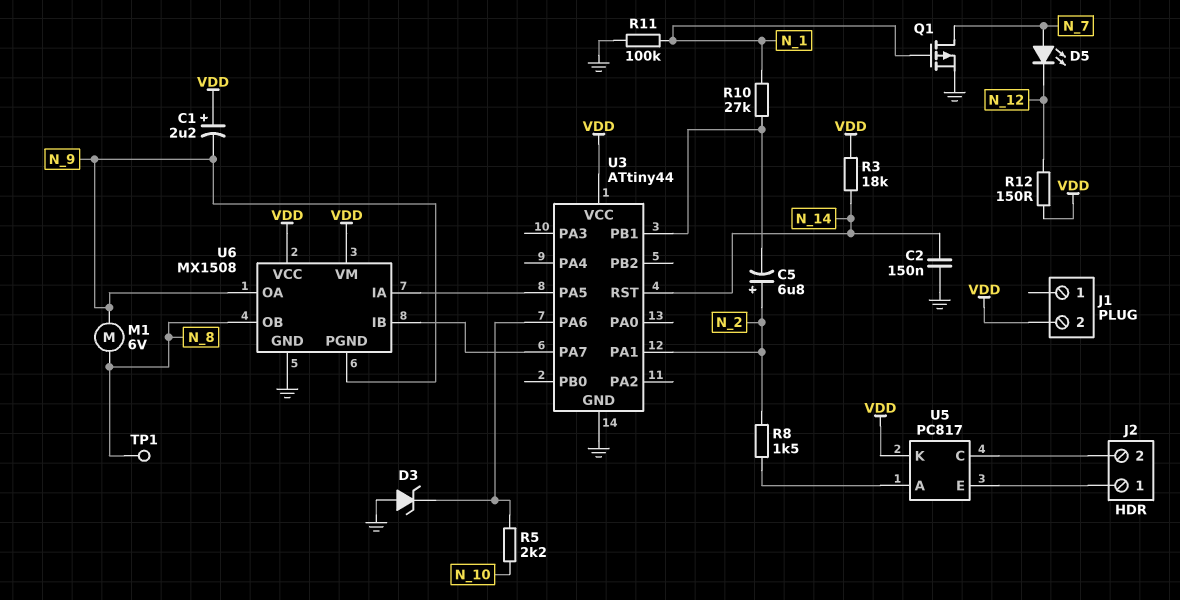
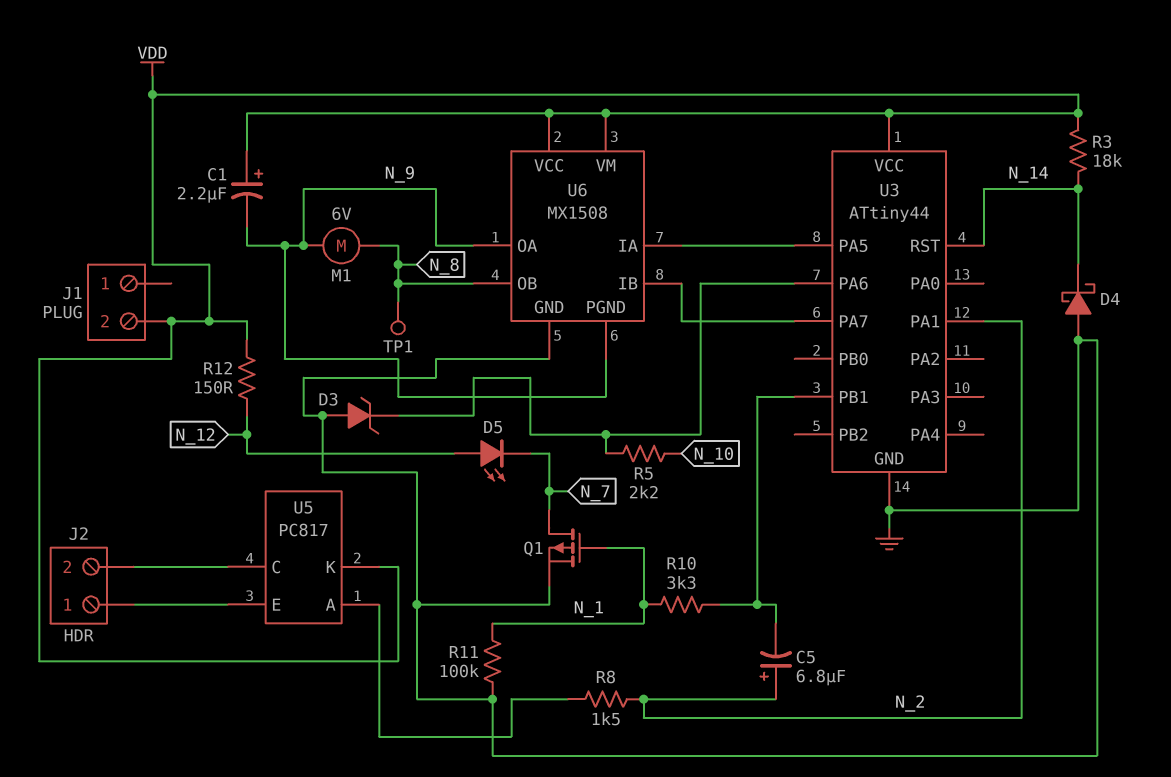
C2: 150nF (GND, N_14) -> none
D4: none -> schottky (A GND, K N_14)
D5: LED (A N_7, K N_12) -> LED (A N_12, K N_7)
R10: 27k (N_1, U3/PB1) -> 3.3k (N_1, U3/PB1)

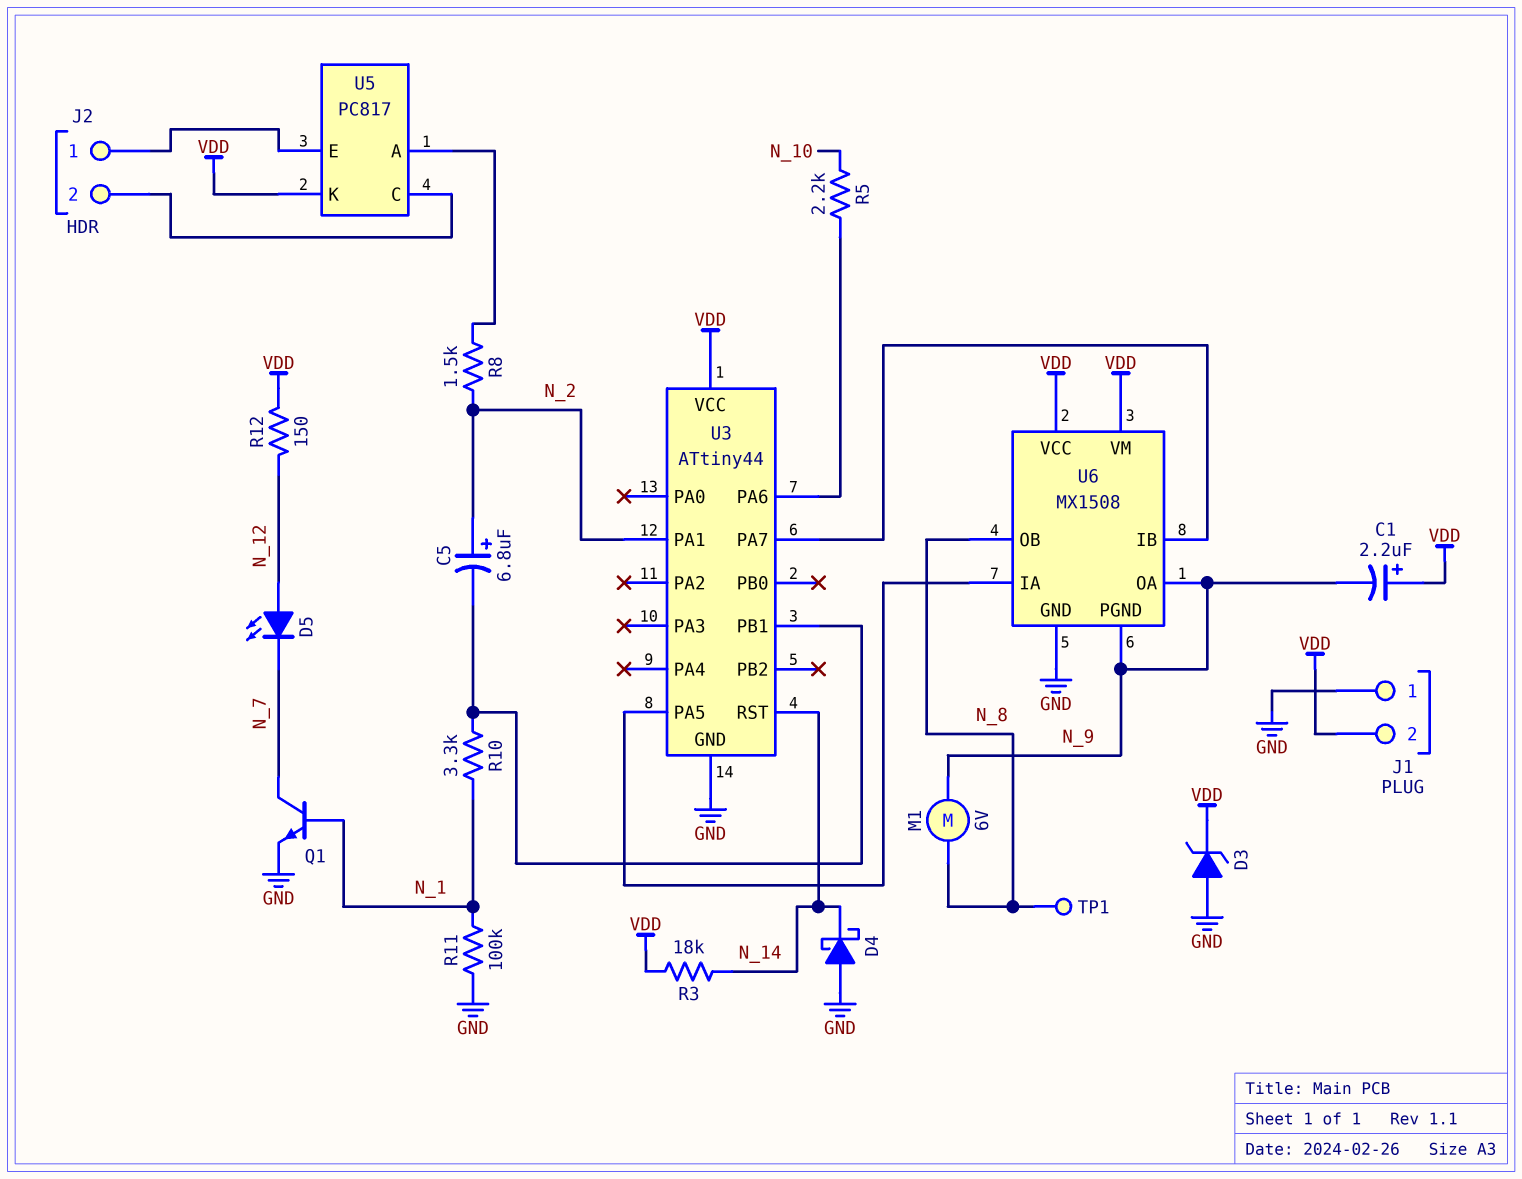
D3: zener (A GND, K U3/PA6) -> zener (A GND, K VDD)
J1 pin 1: none -> GND
Q1: PMOS (G N_1, D N_7, S GND) -> NPN (B N_1, C N_7, E GND)

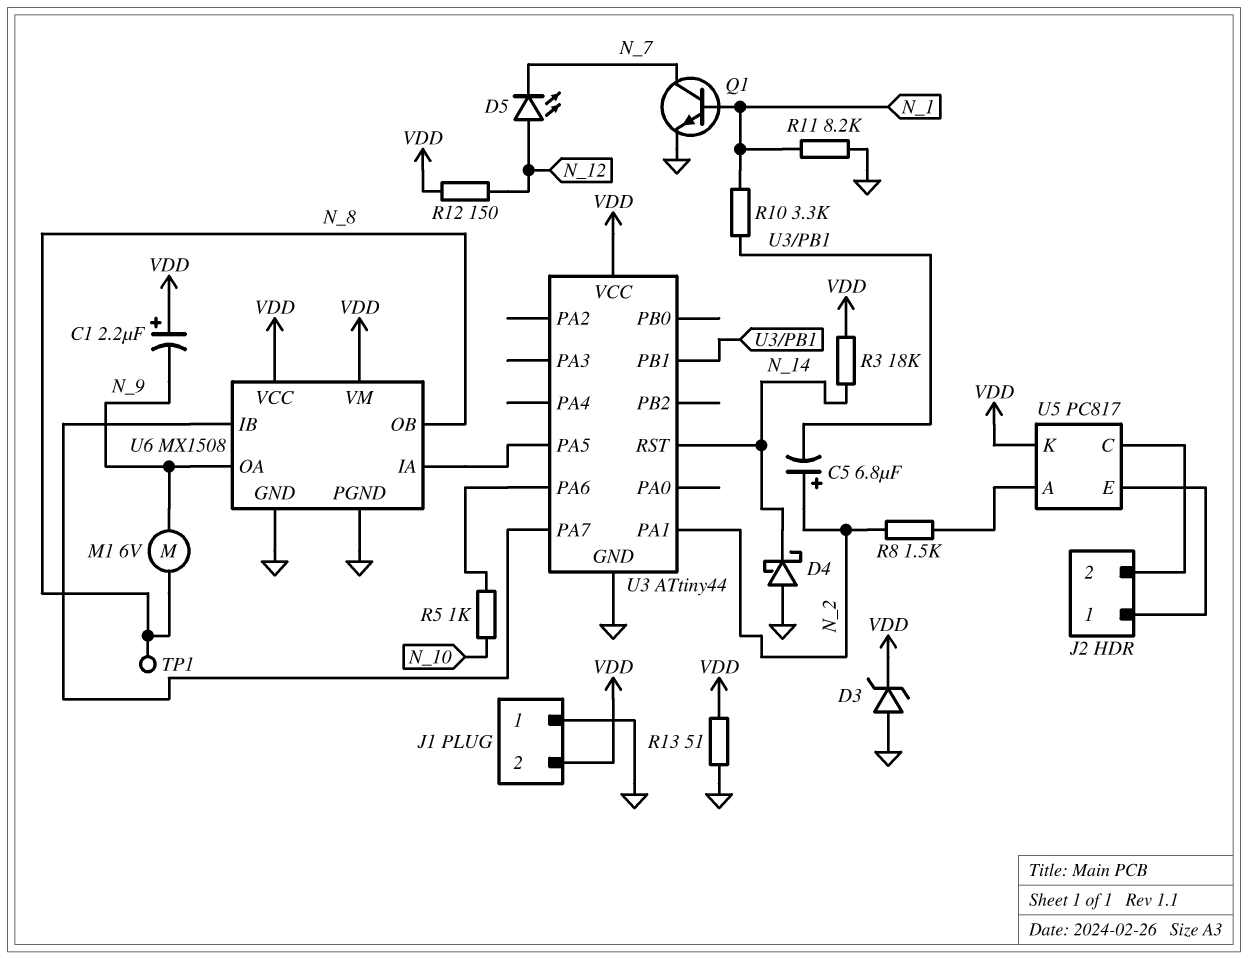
R5: 2.2k (N_10, U3/PA6) -> 1k (N_10, U3/PA6)
R11: 100k (GND, N_1) -> 8.2k (GND, N_1)
R13: none -> 51 (GND, VDD)
U6 pin PGND: N_9 -> GND

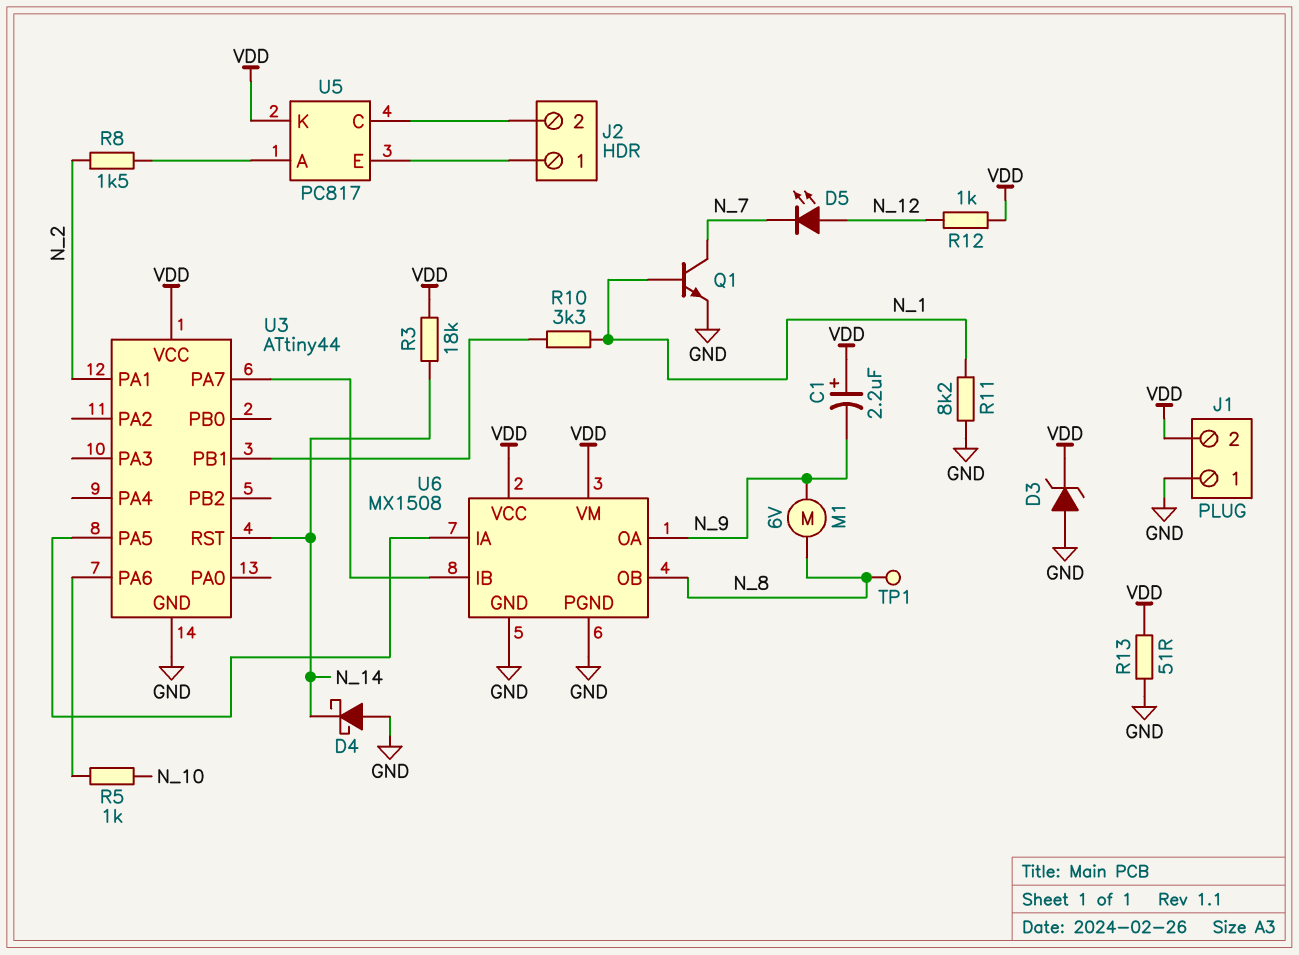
C5: 6.8uF (plus N_2, minus U3/PB1) -> none
R12: 150 (N_12, VDD) -> 1k (N_12, VDD)

